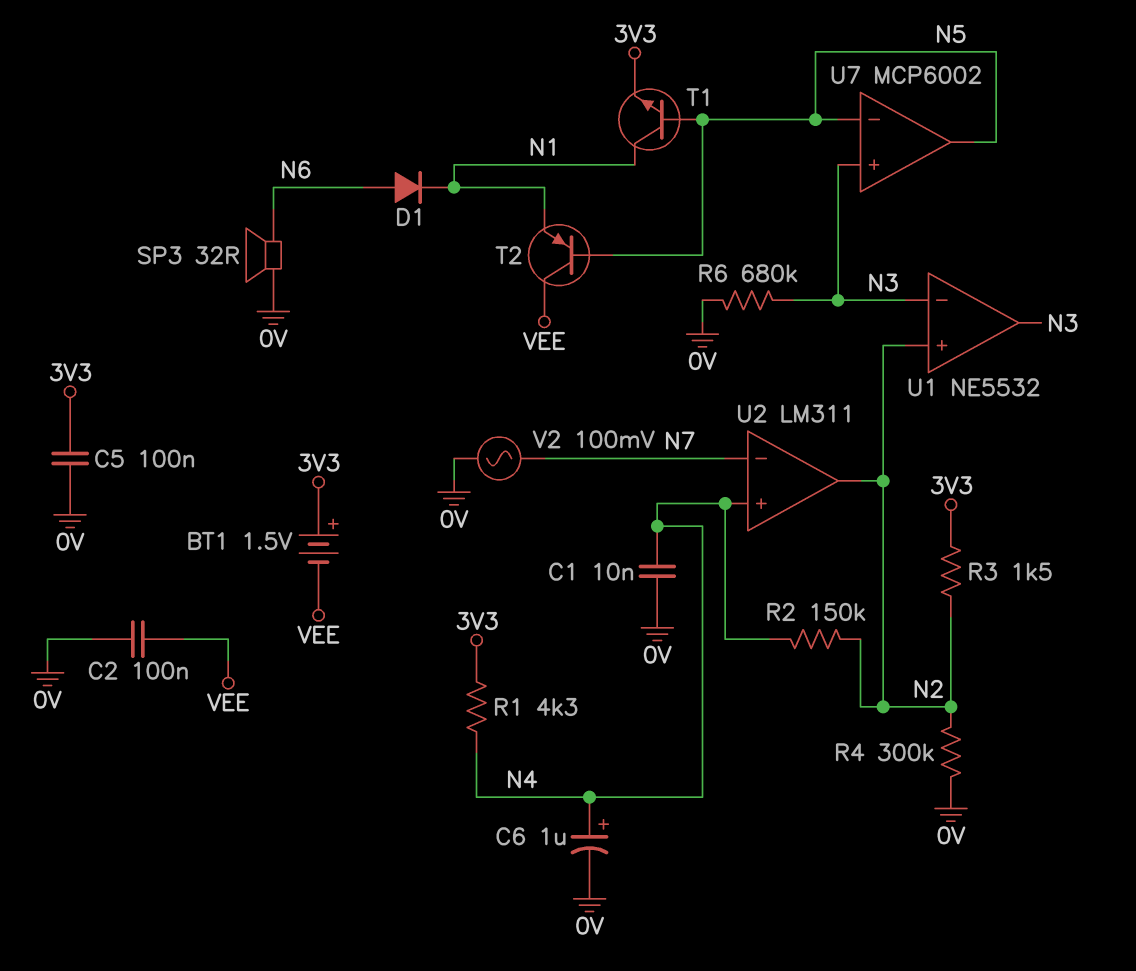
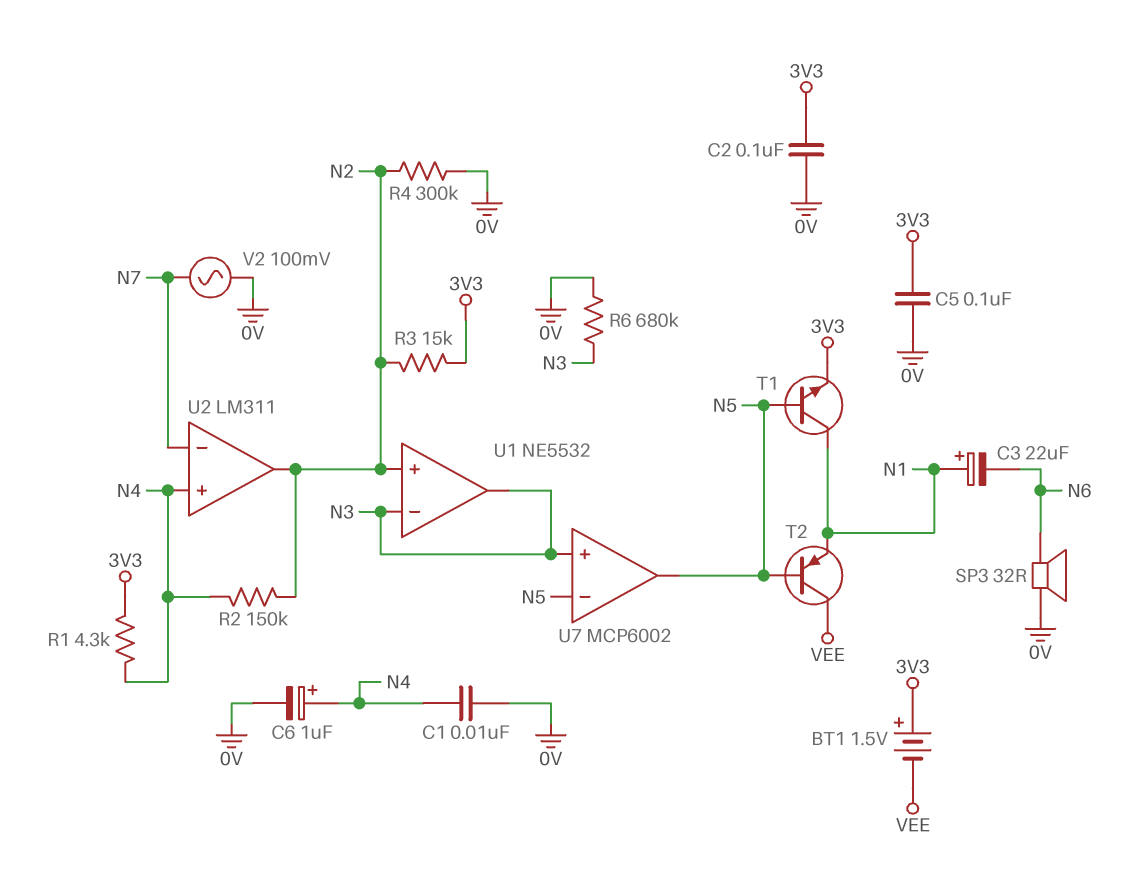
C2: 100nF (0V, VEE) -> 100nF (0V, 3V3)
C3: none -> 22uF (plus N1, minus N6)
D1: diode (A N6, K N1) -> none
R3: 1.5k (3V3, N2) -> 15k (3V3, N2)

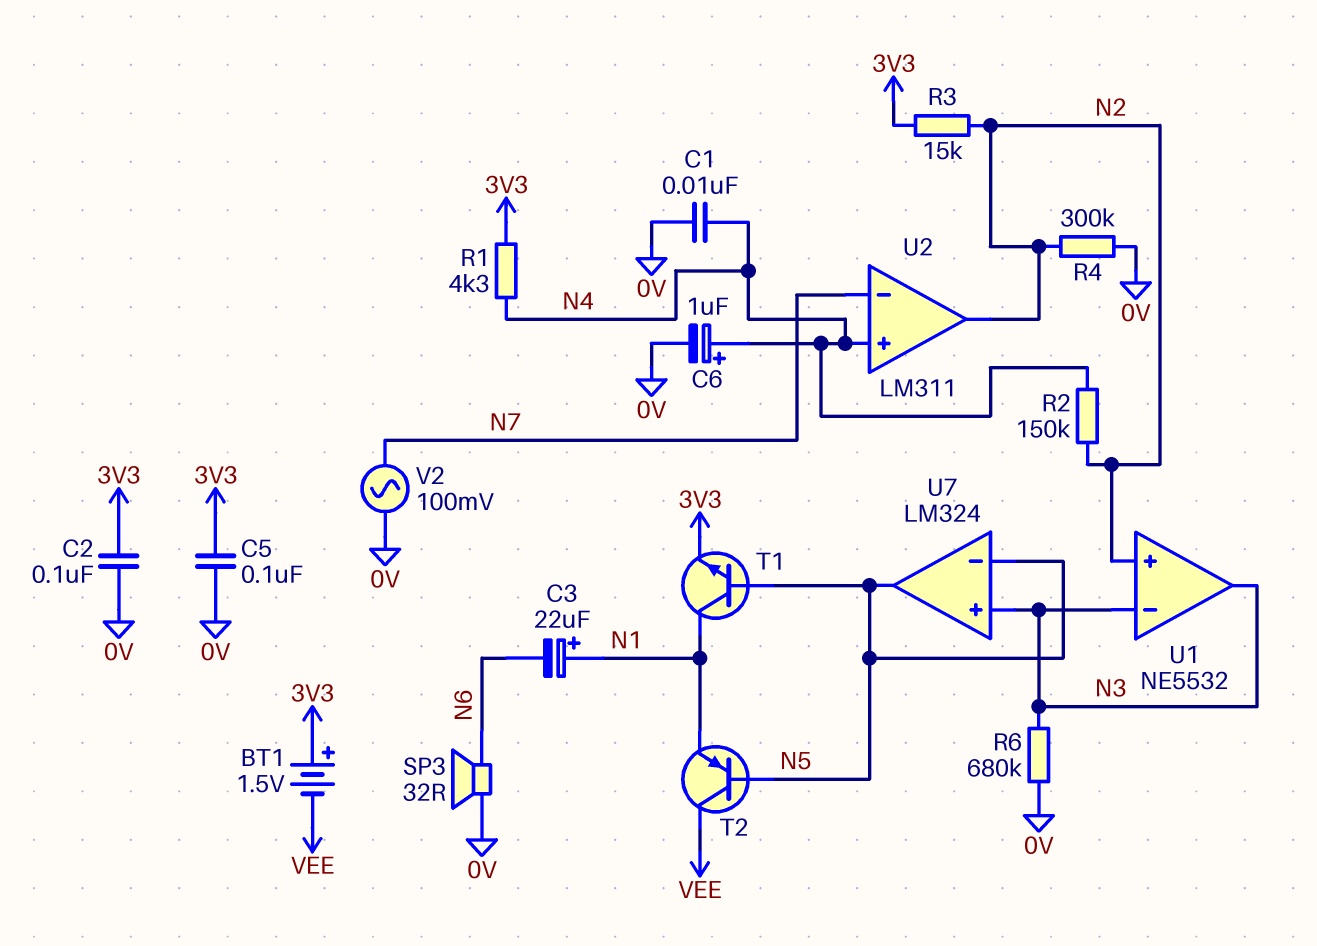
U7: MCP6002 -> LM324

